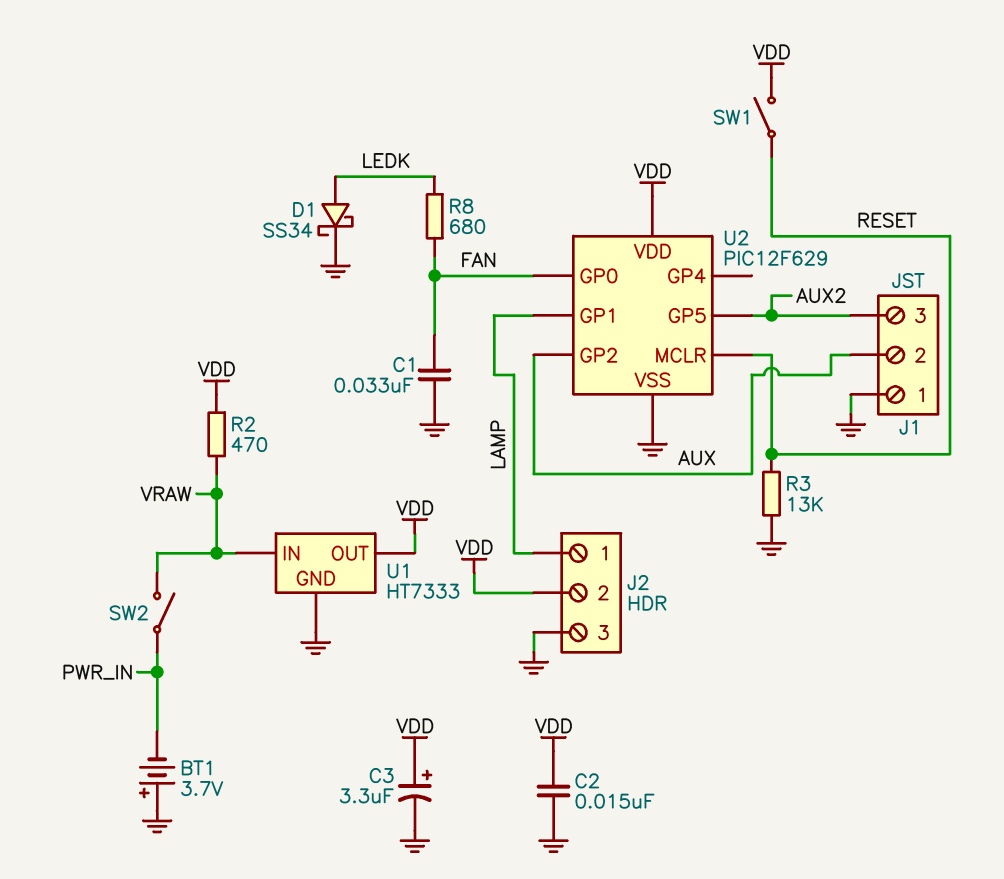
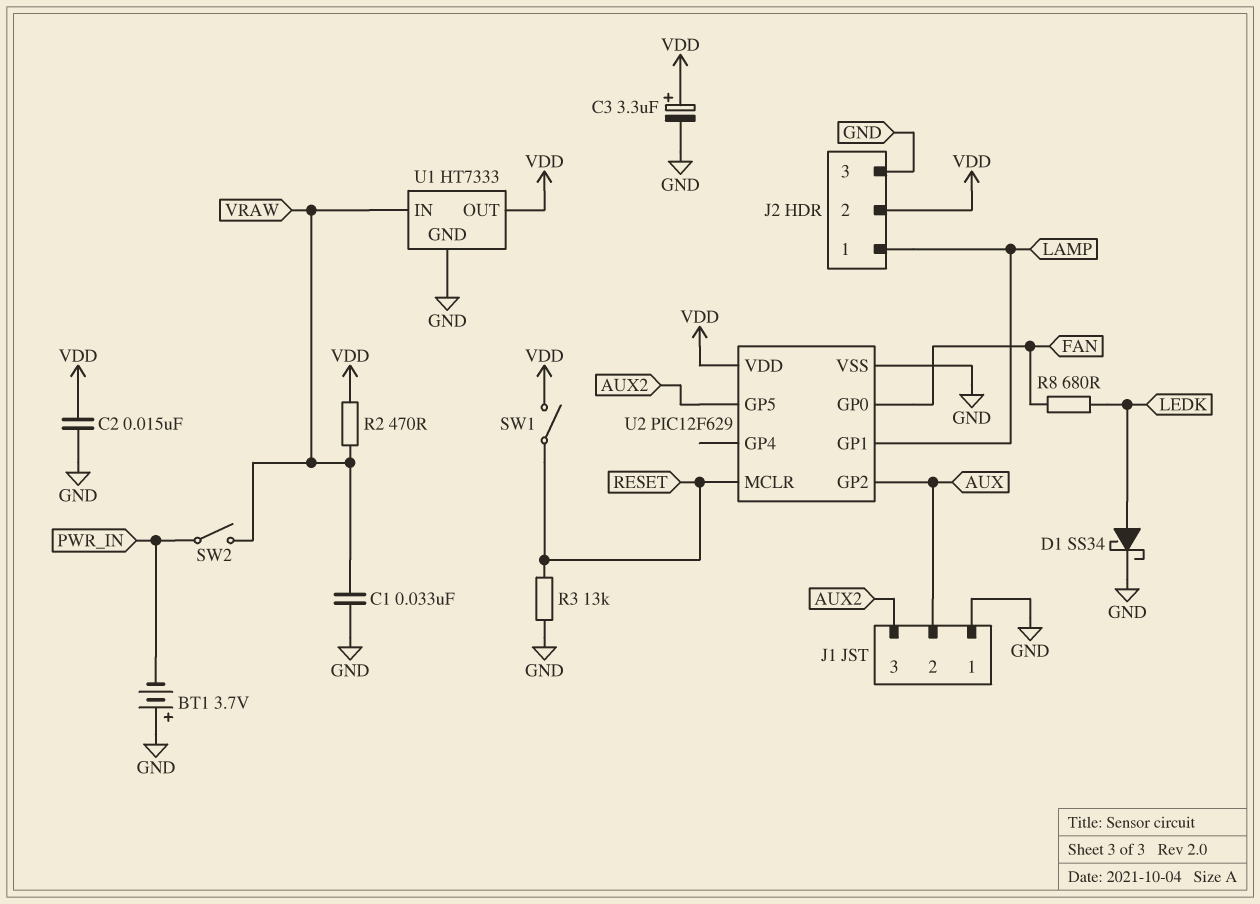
C1: 33nF (FAN, GND) -> 33nF (GND, VRAW)

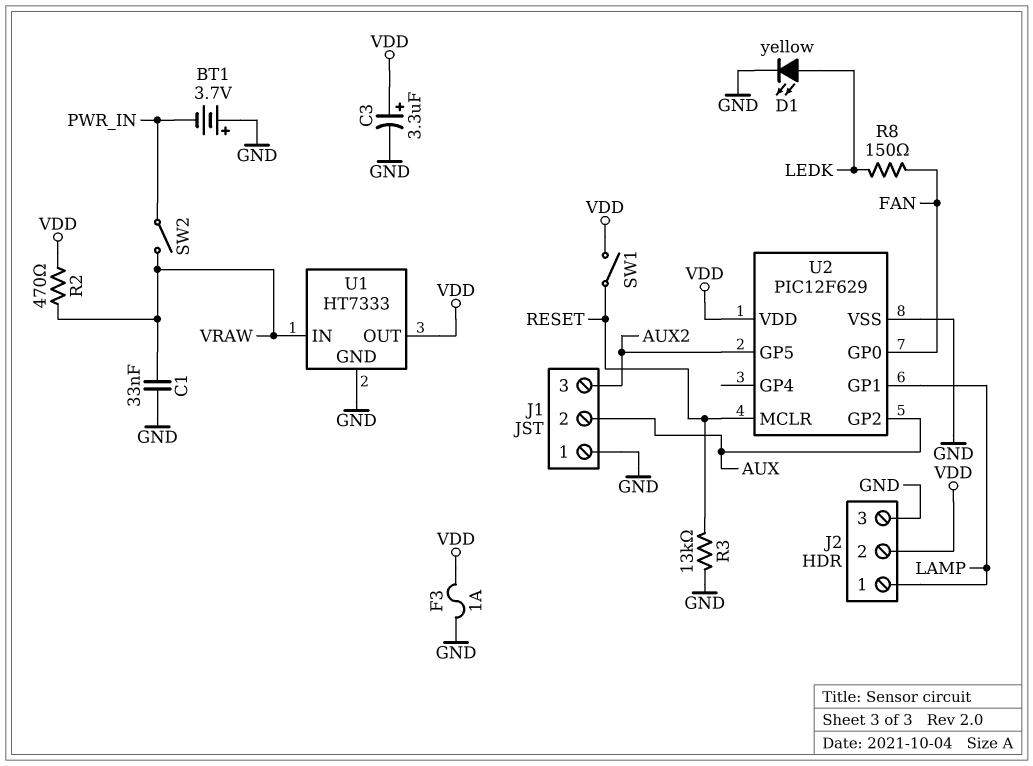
C2: 15nF (GND, VDD) -> none
D1: schottky SS34 (A LEDK, K GND) -> LED yellow (A LEDK, K GND)
F3: none -> 1A (GND, VDD)
R8: 680 (FAN, LEDK) -> 150 (FAN, LEDK)

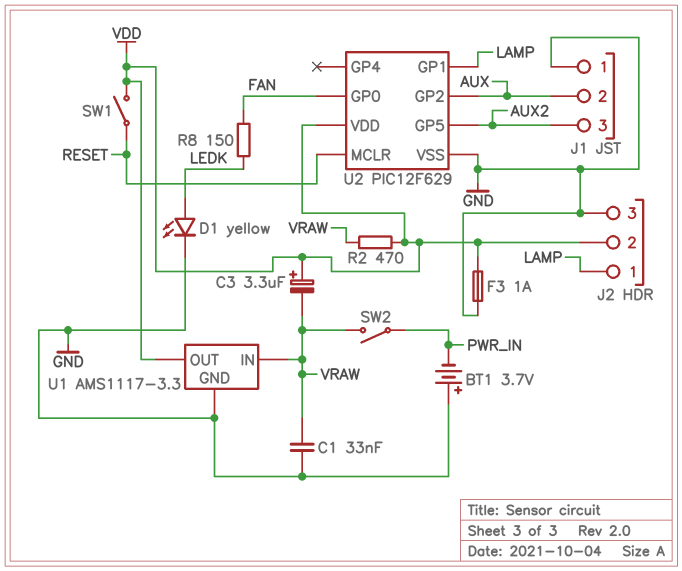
C3: 3.3uF (plus VDD, minus GND) -> 3.3uF (plus VDD, minus VRAW)
R3: 13k (GND, RESET) -> none
U1: HT7333 -> AMS1117-3.3

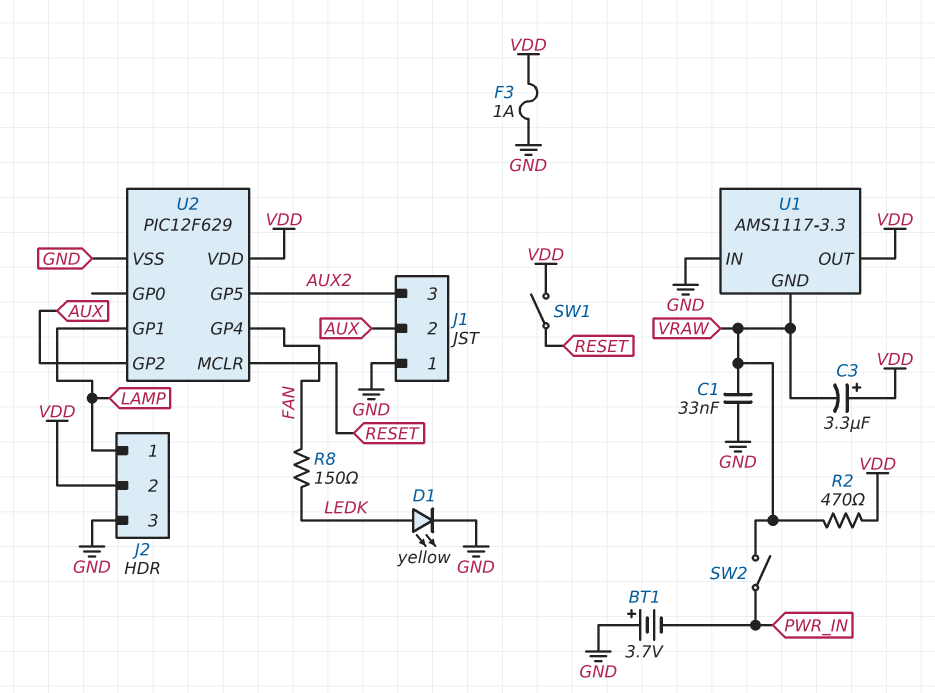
U1 pin GND: GND -> VRAW
U1 pin IN: VRAW -> GND
U2 pin GP0: FAN -> none
U2 pin GP4: none -> FAN

